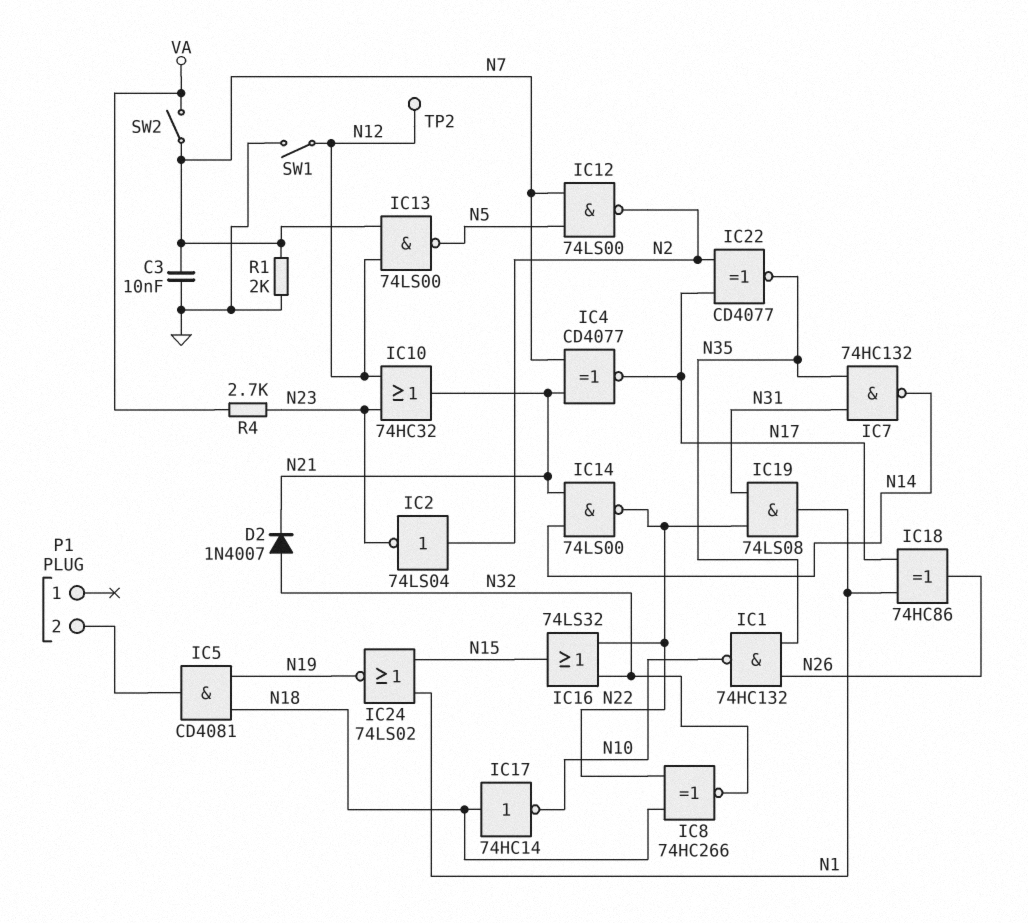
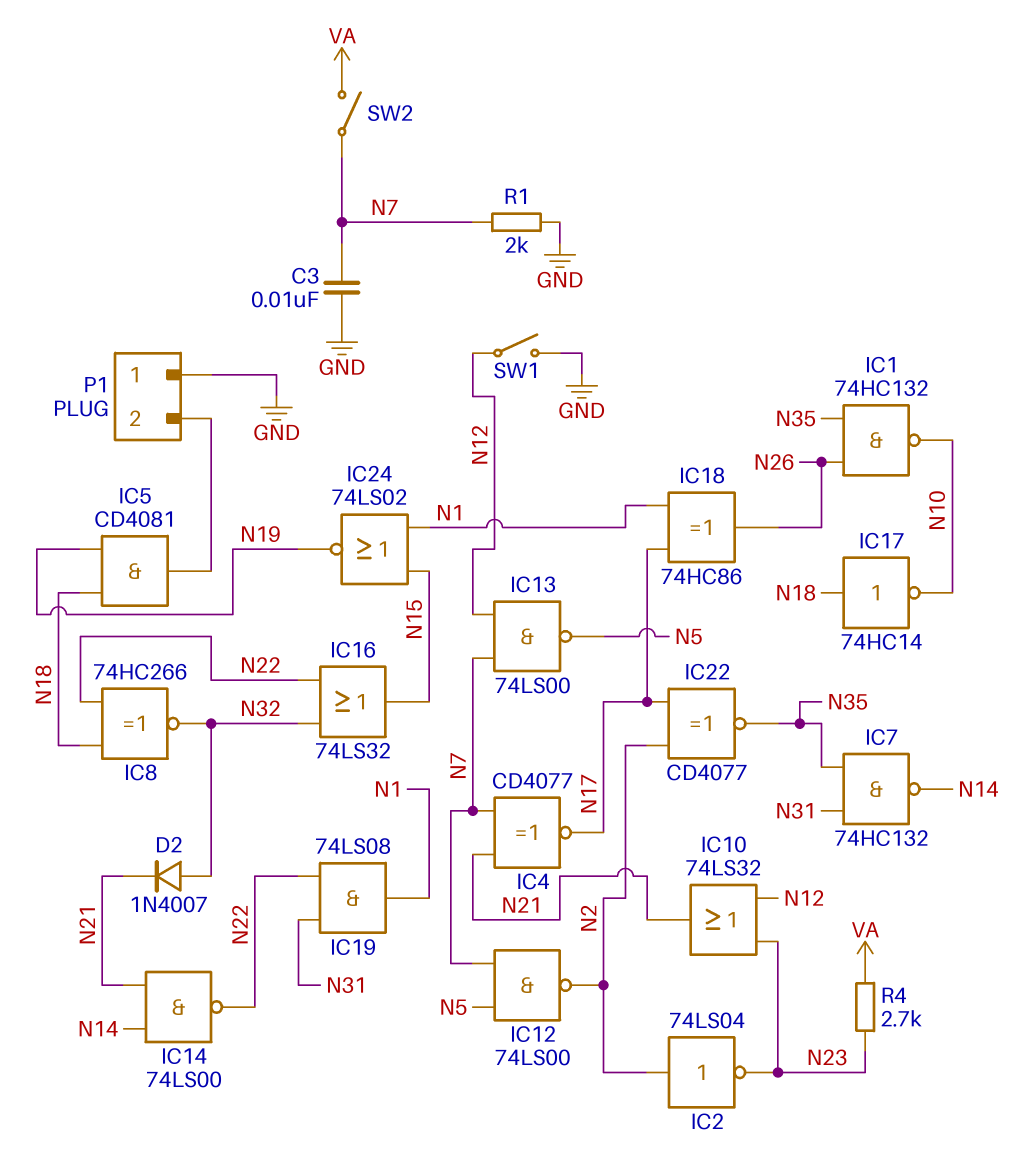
IC10: OR 74HC32 (in N12, in N23, out N21) -> OR 74LS32 (in N12, in N23, out N21)
P1 pin 1: none -> GND
TP2: test point (N12) -> none

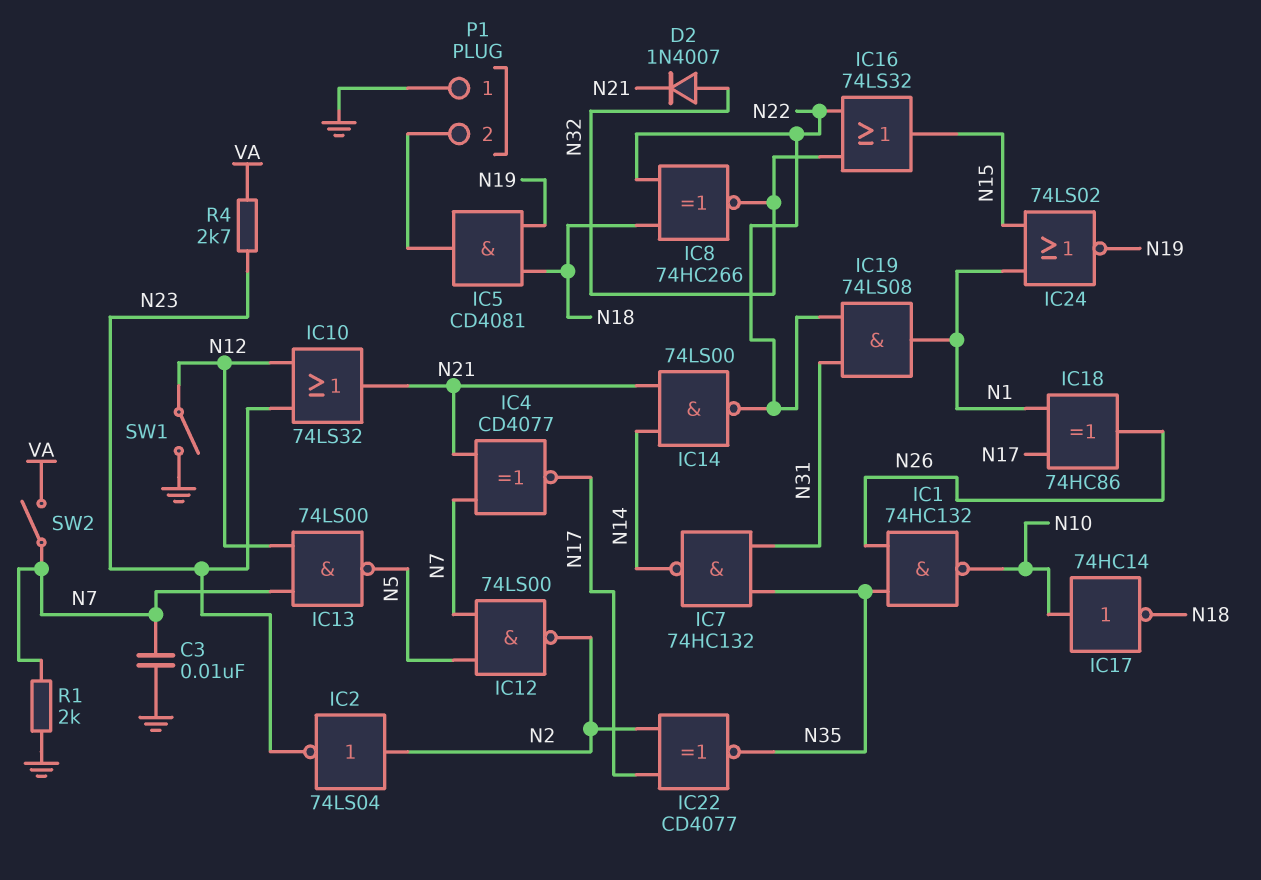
IC17: NOT 74HC14 (in N18, out N10) -> NOT 74HC14 (in N10, out N18)

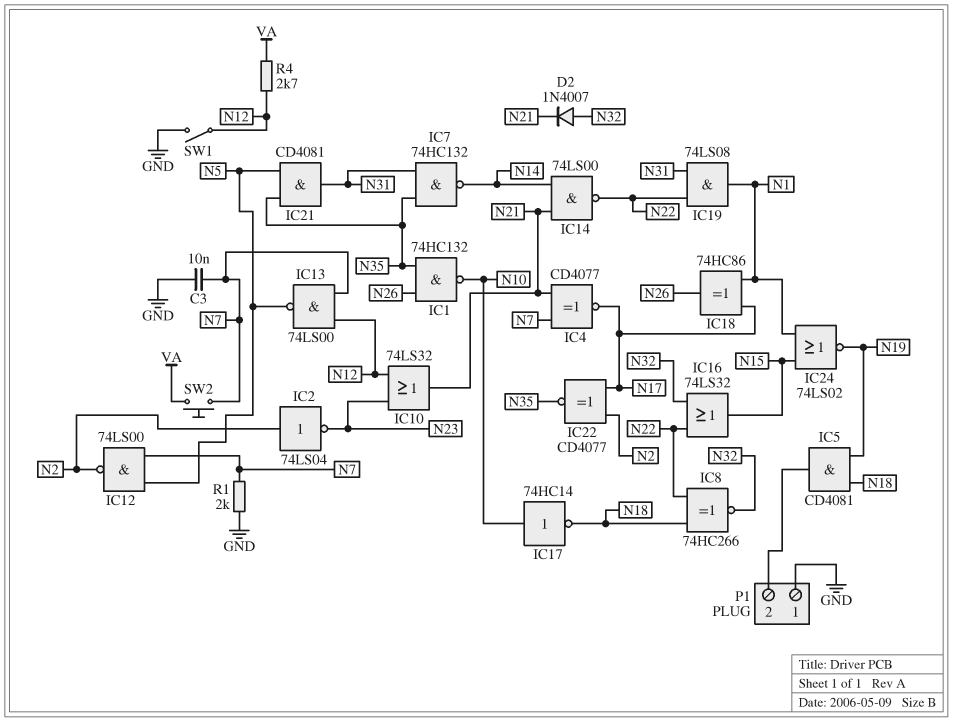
IC21: none -> AND CD4081 (in N5, in N35, out N31)
R4: 2.7k (N23, VA) -> 2.7k (N12, VA)
SW2: switch (N7, VA) -> button (N7, VA)

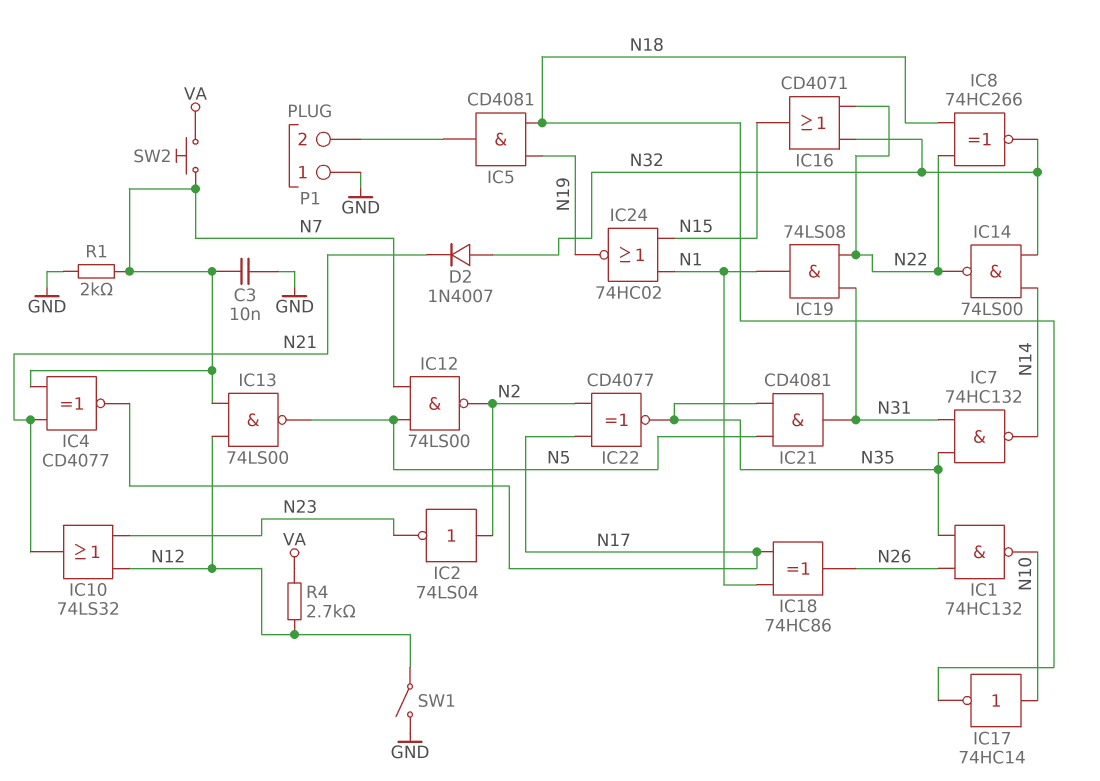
IC14: NAND 74LS00 (in N14, in N21, out N22) -> NAND 74LS00 (in N14, in N32, out N22)
IC16: OR 74LS32 (in N22, in N32, out N15) -> OR CD4071 (in N22, in N32, out N15)
IC24: NOR 74LS02 (in N1, in N15, out N19) -> NOR 74HC02 (in N1, in N15, out N19)

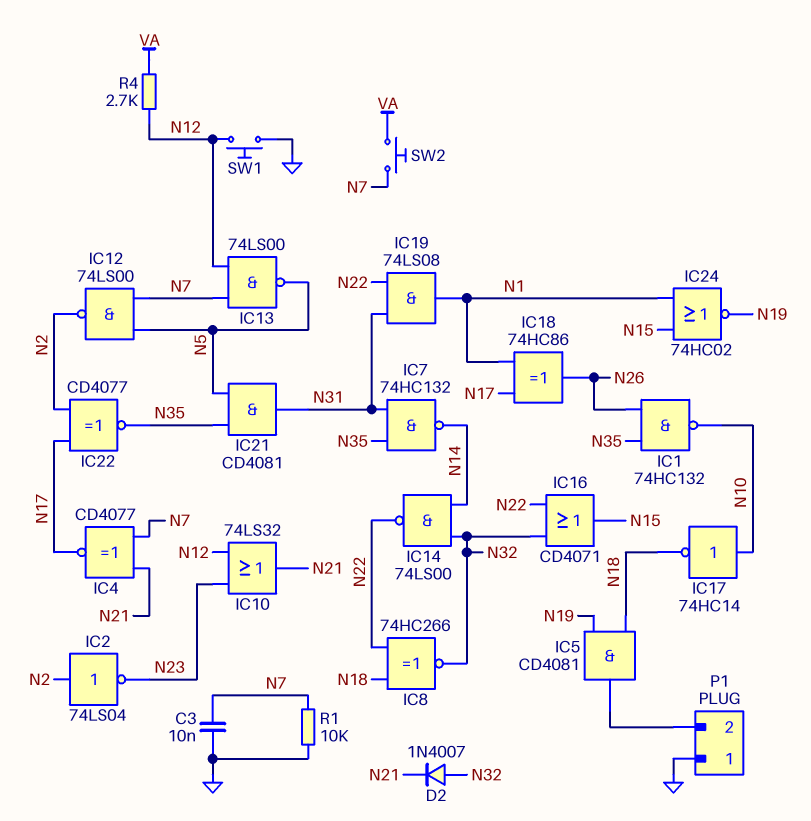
R1: 2k (GND, N7) -> 10k (GND, N7)
SW1: switch (GND, N12) -> button (GND, N12)

